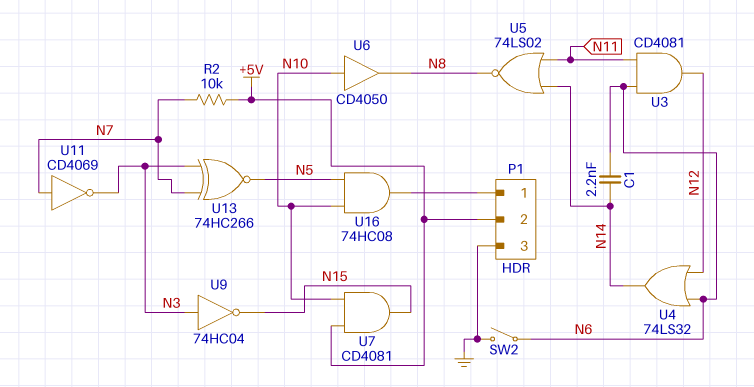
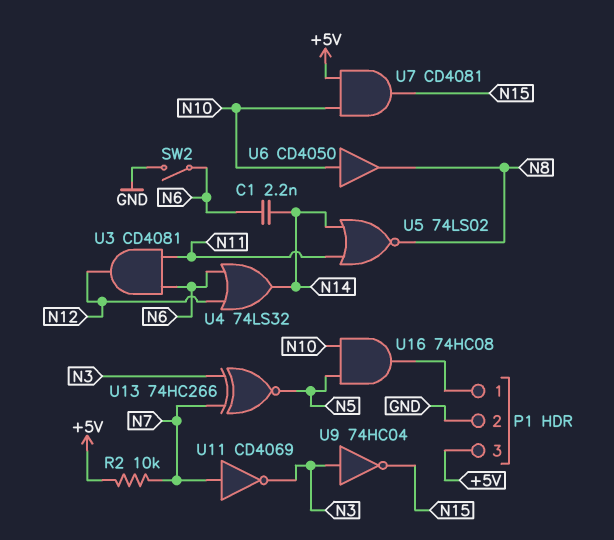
P1 pin 2: +5V -> GND
P1 pin 3: GND -> +5V

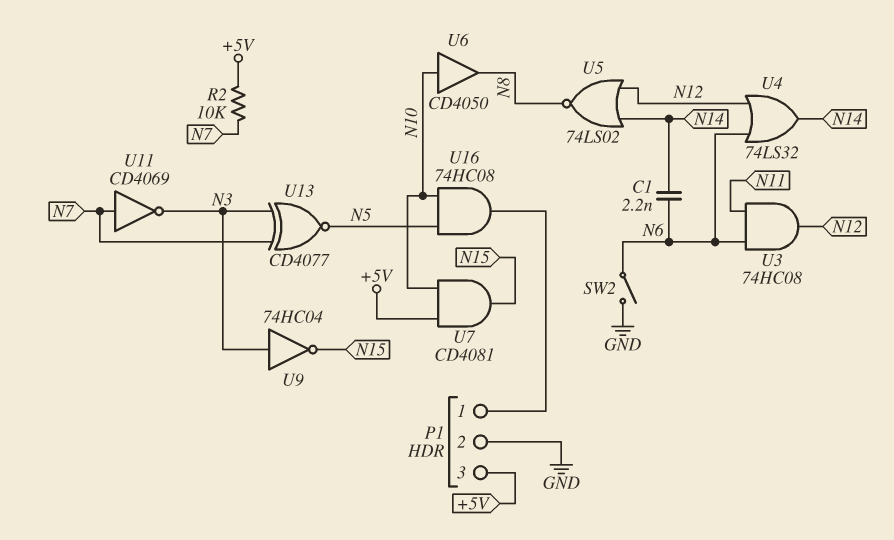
U3: AND CD4081 (in N6, in N11, out N12) -> AND 74HC08 (in N6, in N11, out N12)
U5: NOR 74LS02 (in N11, in N14, out N8) -> NOR 74LS02 (in N12, in N14, out N8)
U13: XNOR 74HC266 (in N3, in N7, out N5) -> XNOR CD4077 (in N3, in N7, out N5)

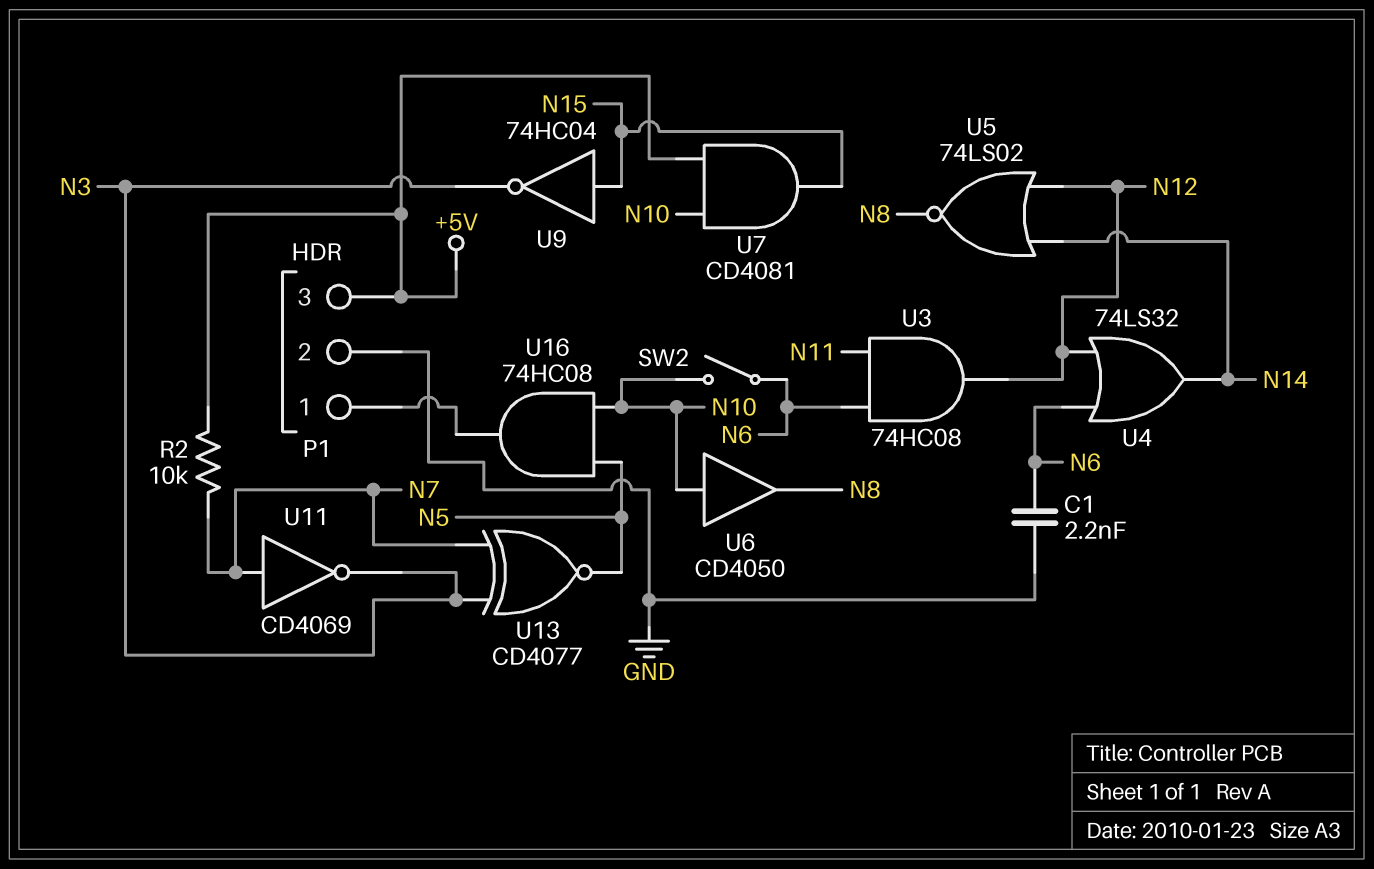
C1: 2.2nF (N6, N14) -> 2.2nF (GND, N6)
SW2: switch (GND, N6) -> switch (N6, N10)
U9: NOT 74HC04 (in N3, out N15) -> NOT 74HC04 (in N15, out N3)

